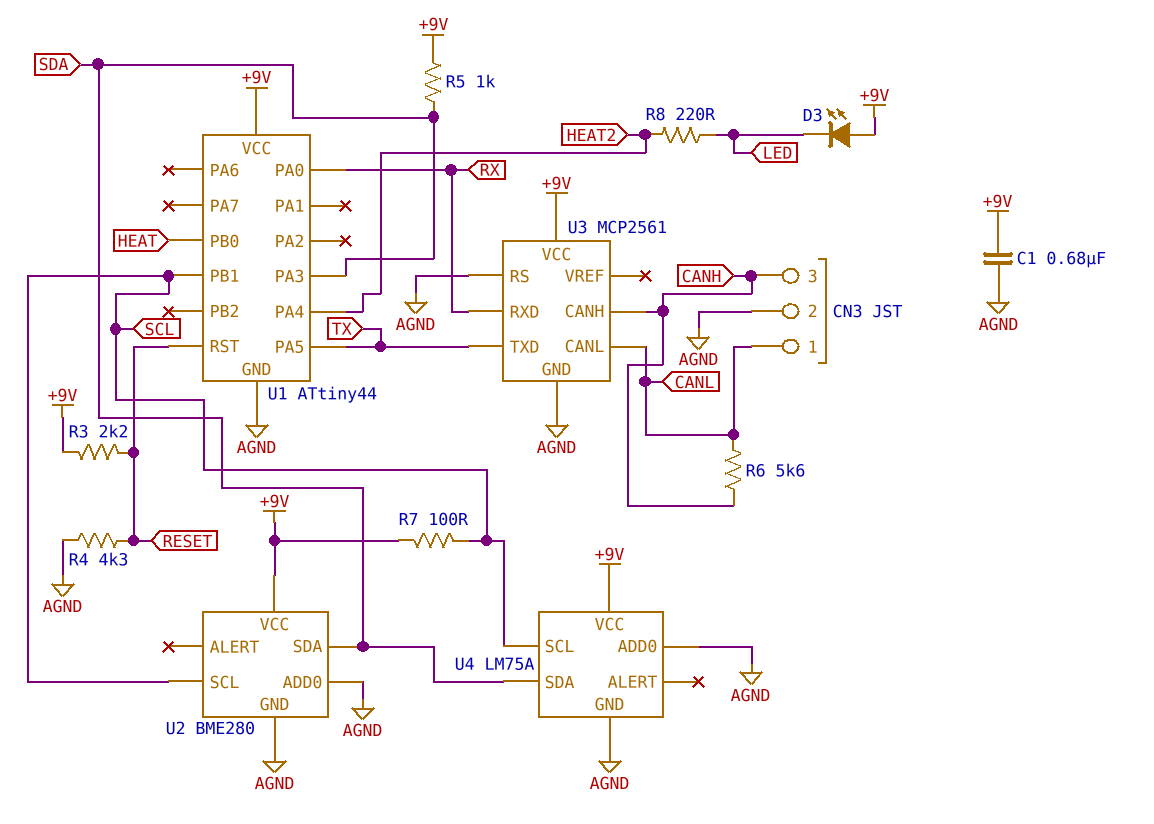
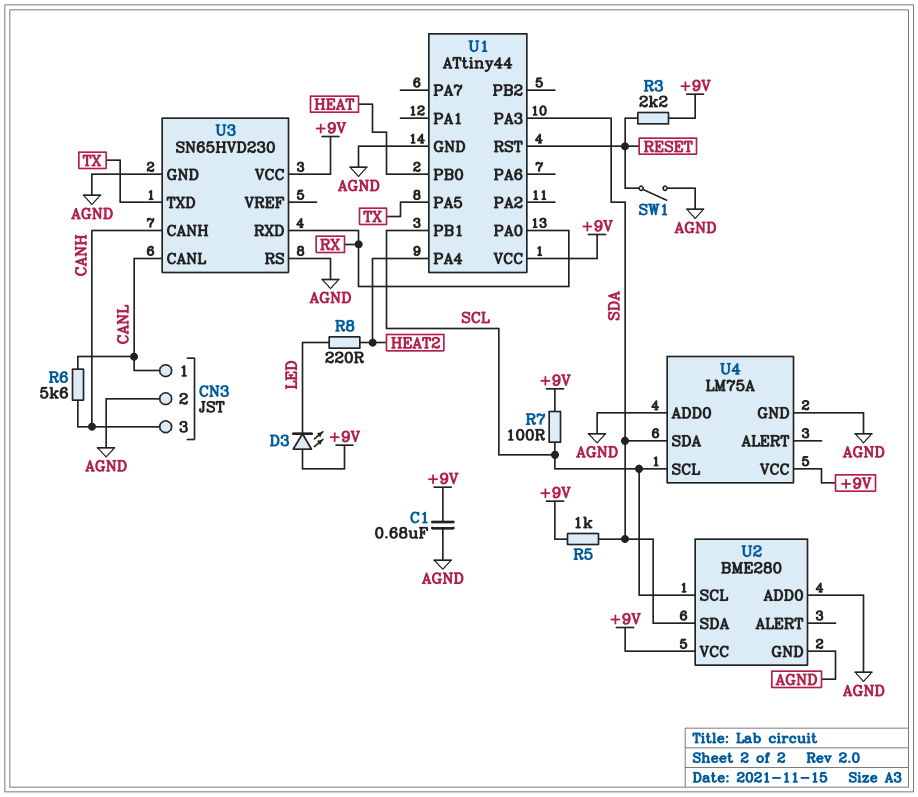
R4: 4.3k (AGND, RESET) -> none
SW1: none -> switch (AGND, RESET)
U3: MCP2561 -> SN65HVD230

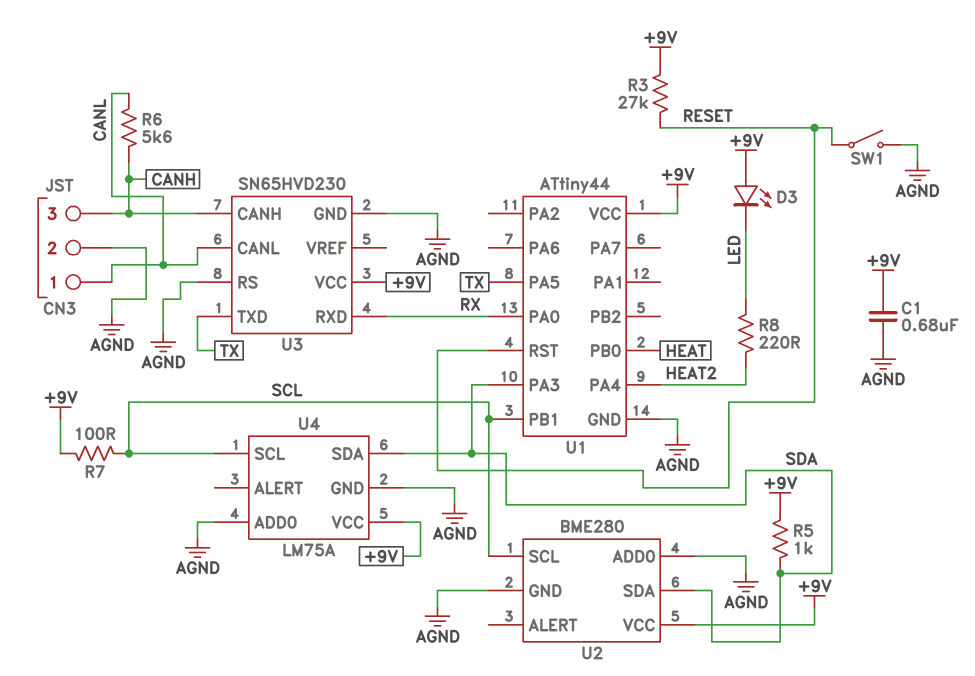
R3: 2.2k (+9V, RESET) -> 27k (+9V, RESET)

